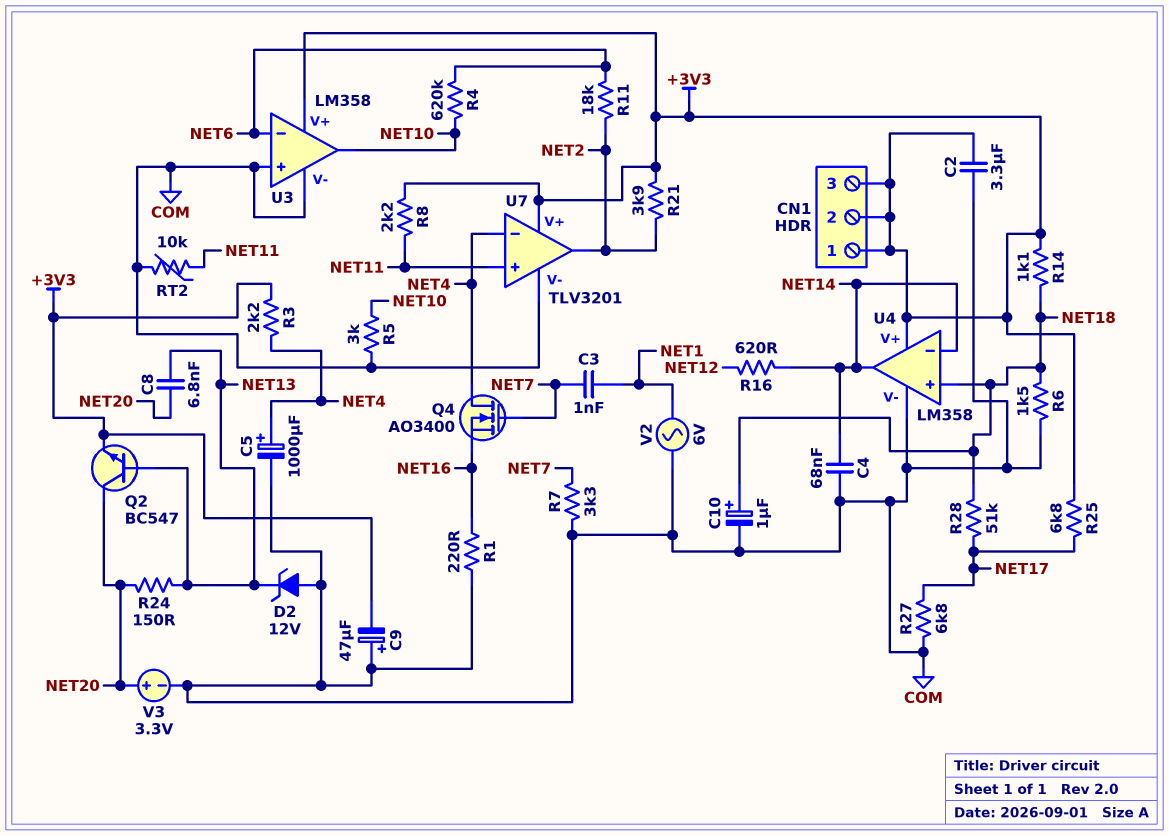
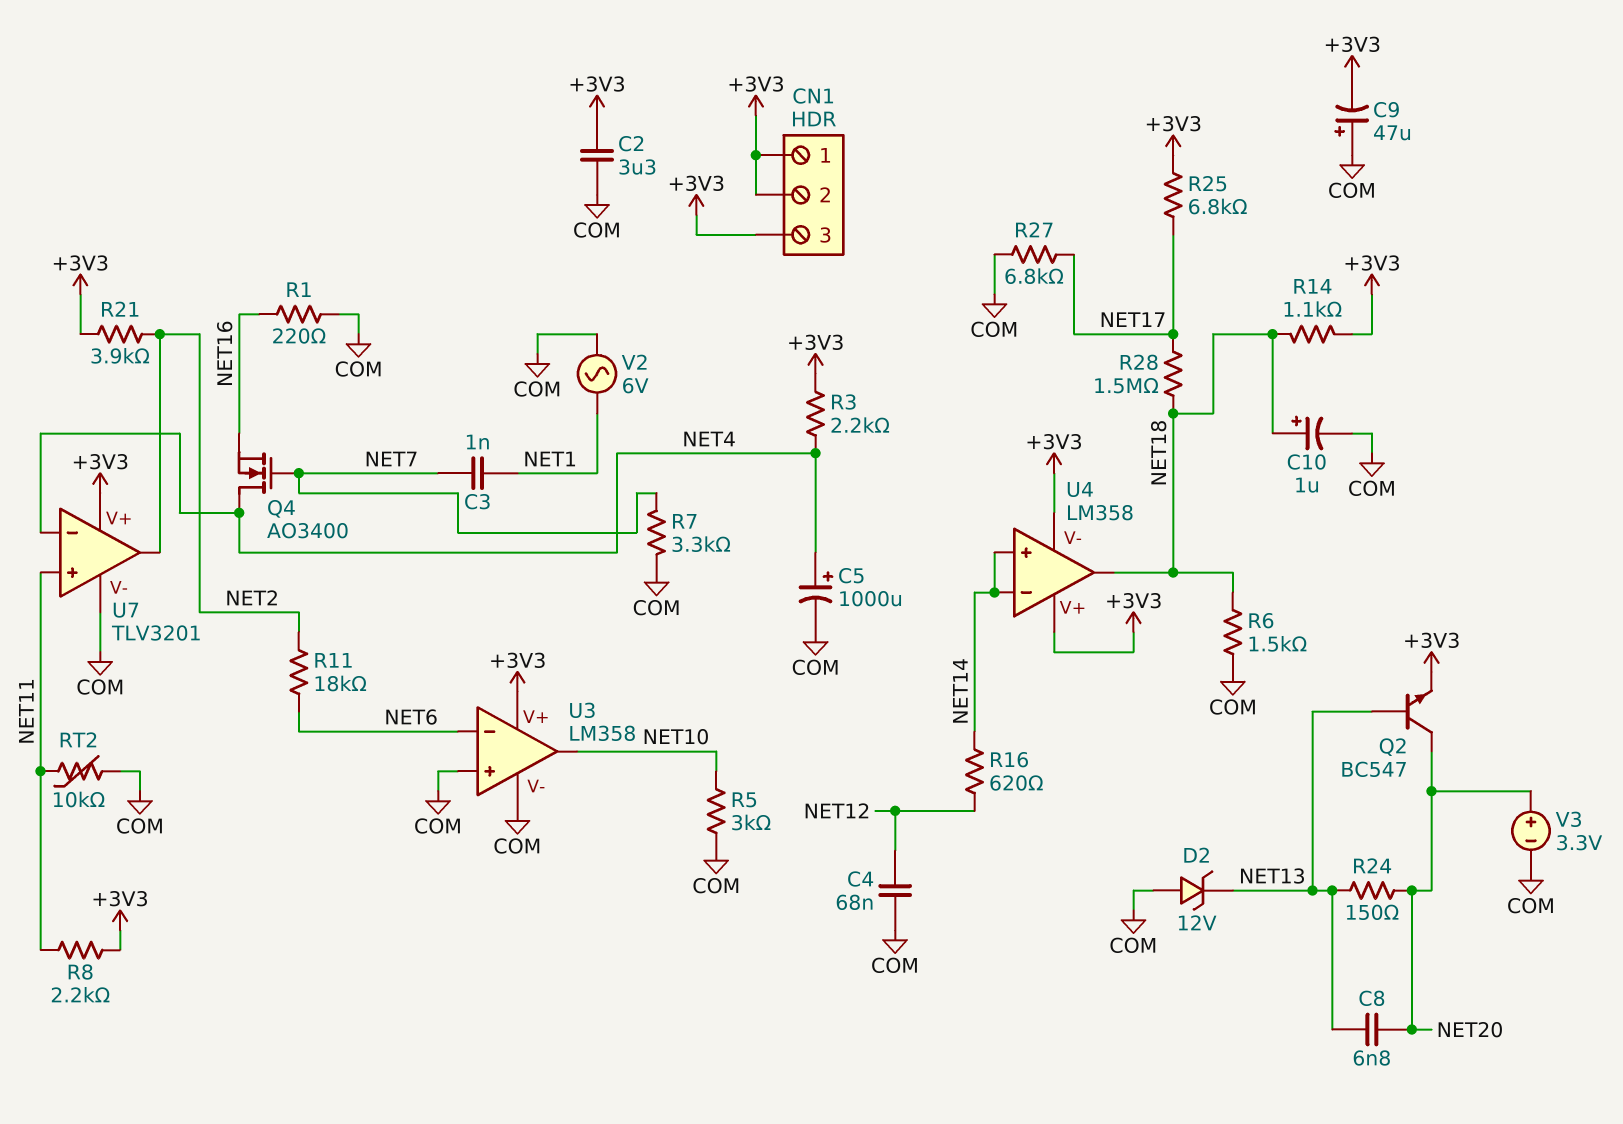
C4: 68nF (COM, NET14) -> 68nF (COM, NET12)
R4: 620k (NET6, NET10) -> none
R28: 51k (NET17, NET18) -> 1.5M (NET17, NET18)
U4 pin V-: COM -> +3V3
U4 pin in+: NET18 -> NET14
U4 pin out: NET14 -> NET18

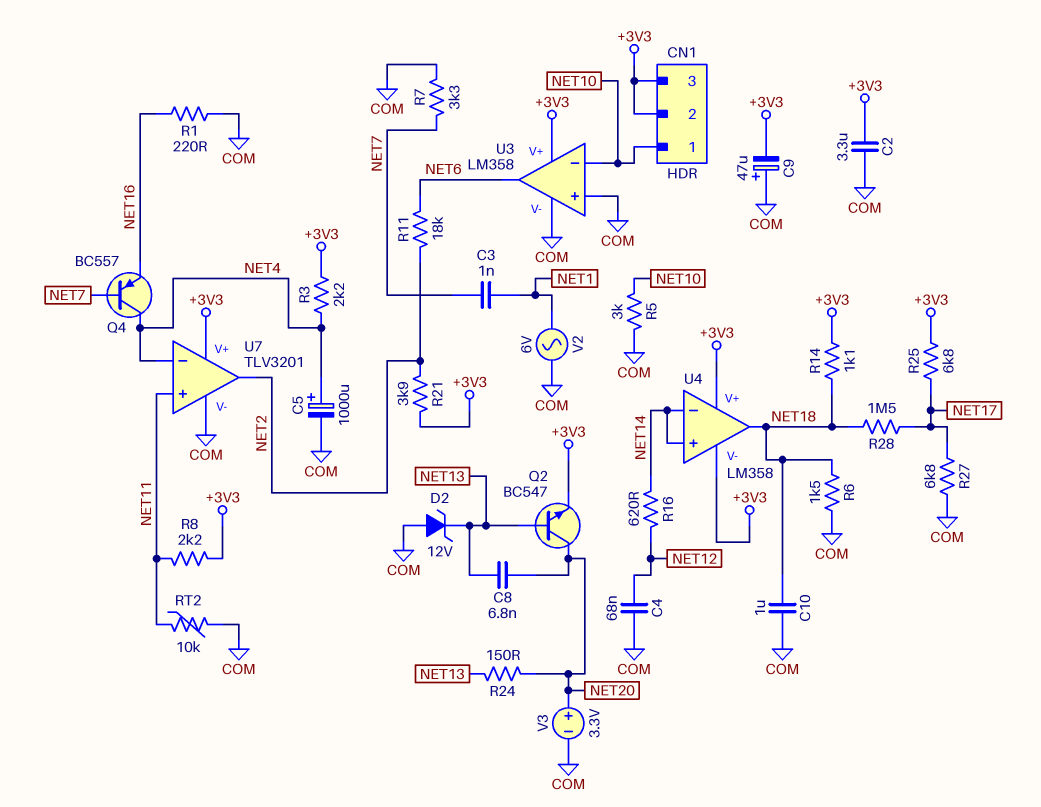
C10: 1uF (plus NET18, minus COM) -> 1uF (COM, NET18)
CN1 pin 1: +3V3 -> NET10
Q4: NMOS AO3400 (G NET7, D NET4, S NET16) -> PNP BC557 (B NET7, C NET4, E NET16)
U3 pin in-: NET6 -> NET10
U3 pin out: NET10 -> NET6

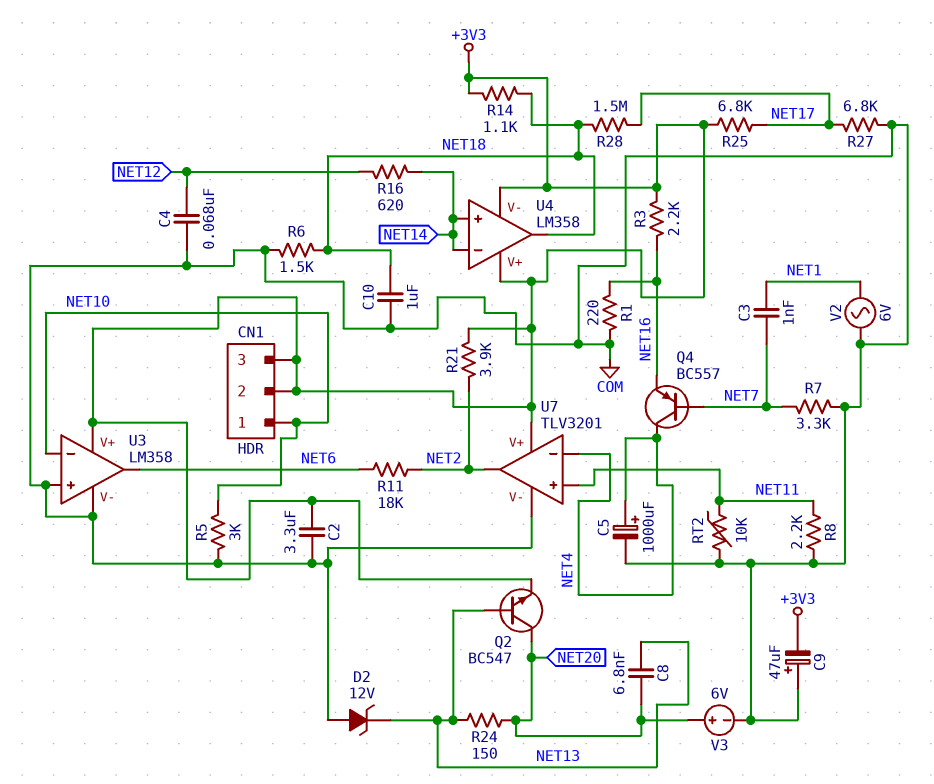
R3: 2.2k (+3V3, NET4) -> 2.2k (+3V3, NET16)
R8: 2.2k (+3V3, NET11) -> 2.2k (COM, NET11)
V3: 3.3V (plus NET20, minus COM) -> 6V (plus NET20, minus COM)

